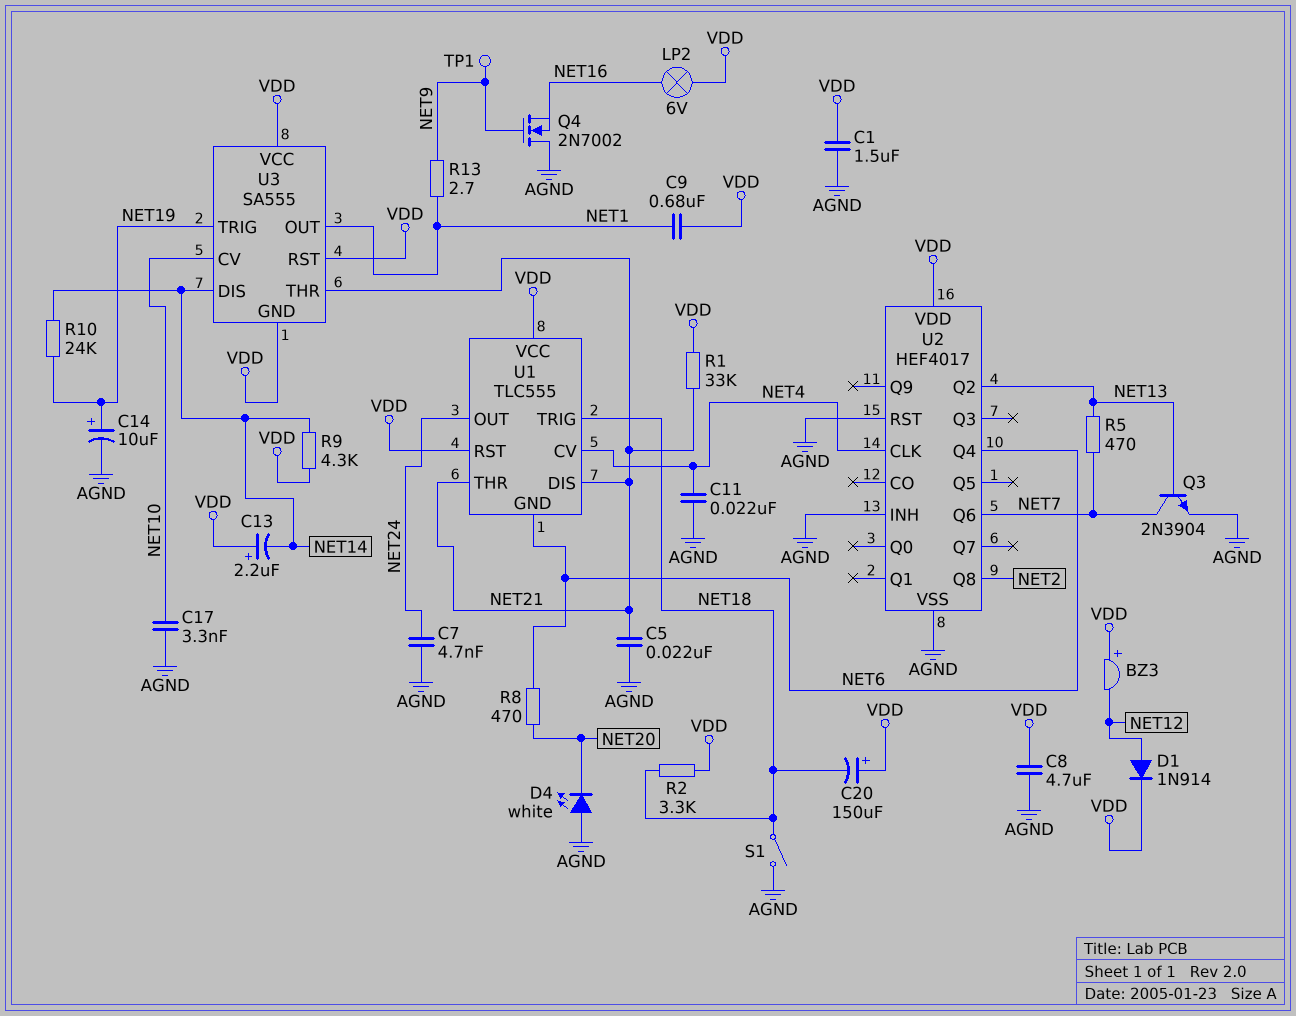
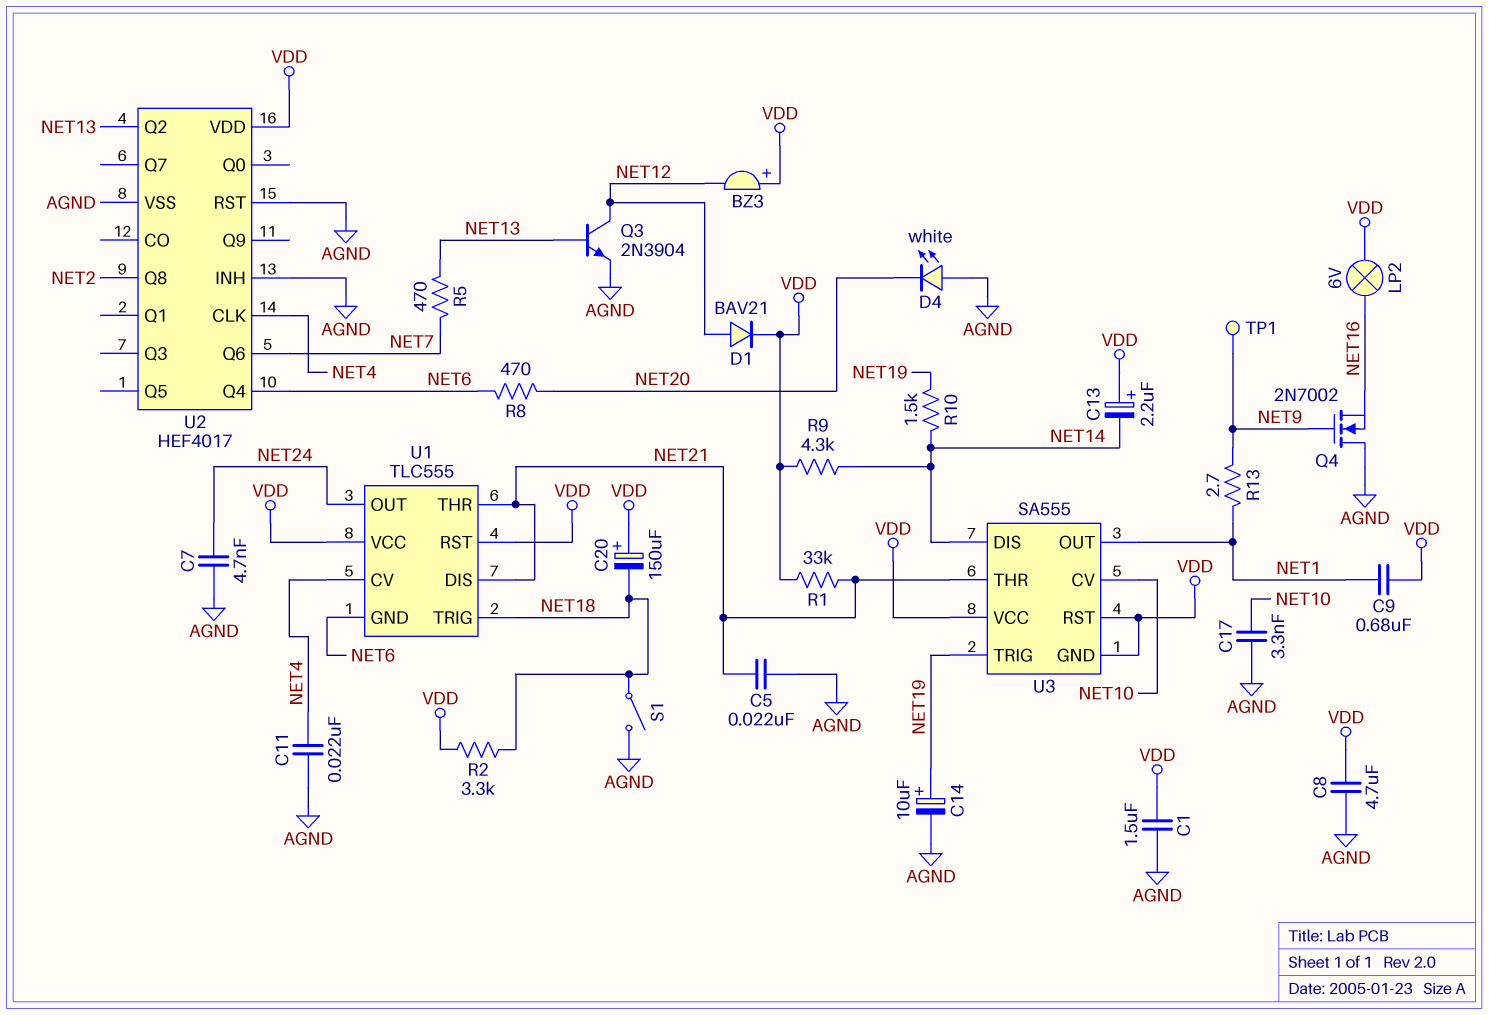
D1: diode 1N914 (A NET12, K VDD) -> diode BAV21 (A NET12, K VDD)
Q3: NPN 2N3904 (B NET13, C NET7, E AGND) -> NPN 2N3904 (B NET13, C NET12, E AGND)
R10: 24k (NET14, NET19) -> 1.5k (NET14, NET19)

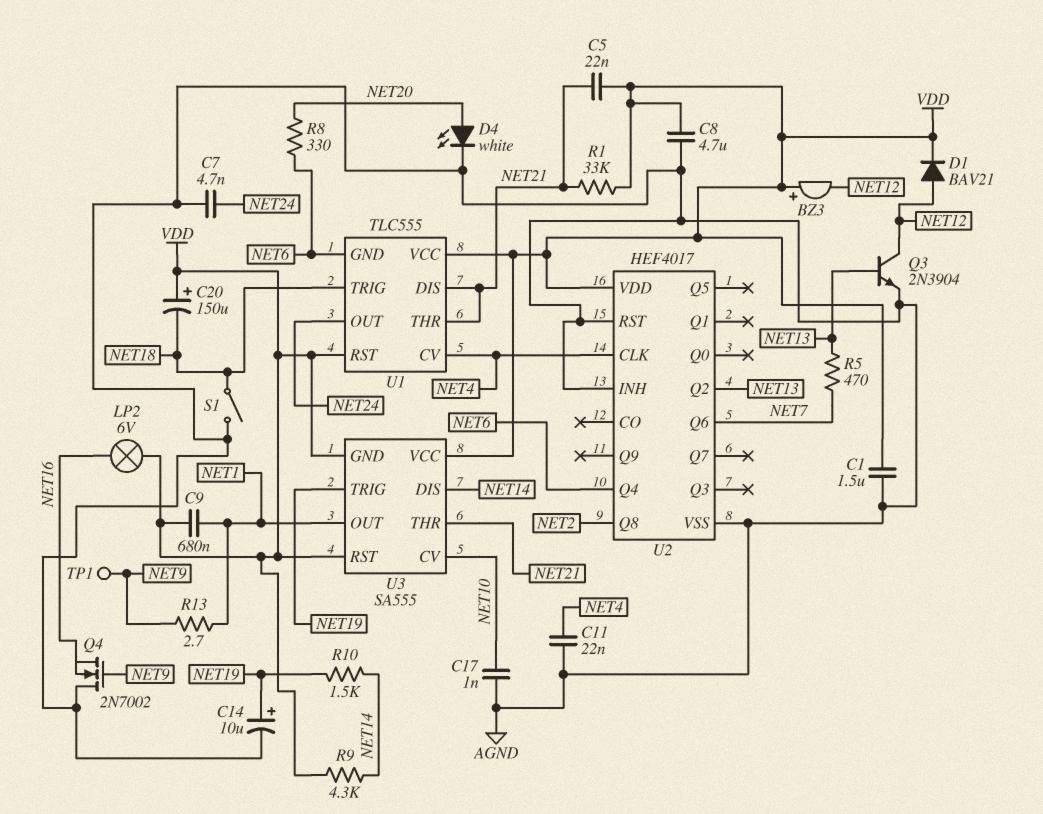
C5: 22nF (AGND, NET21) -> 22nF (NET21, VDD)
C13: 2.2uF (plus VDD, minus NET14) -> none
C17: 3.3nF (AGND, NET10) -> 1nF (AGND, NET10)
D4: LED white (A AGND, K NET20) -> LED white (A NET20, K AGND)
R2: 3.3k (NET18, VDD) -> none
R8: 470 (NET6, NET20) -> 330 (NET6, NET20)

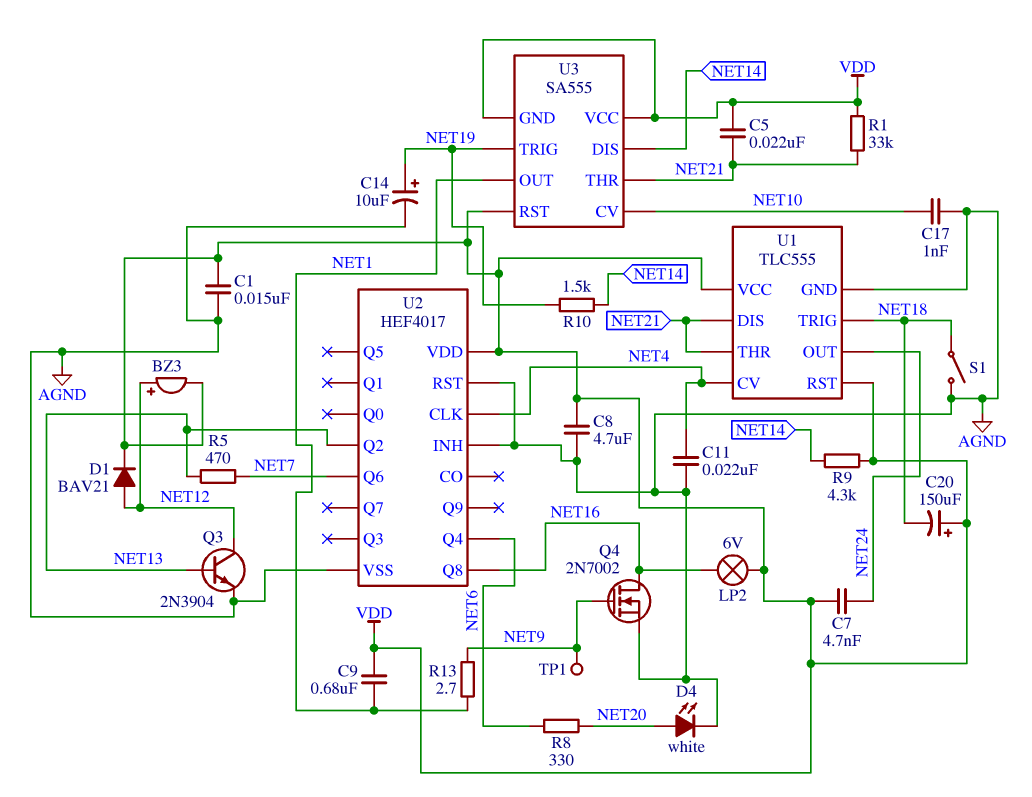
BZ3: buzzer (plus VDD, minus NET12) -> buzzer (plus NET12, minus VDD)
C1: 1.5uF (AGND, VDD) -> 15nF (AGND, VDD)
C7: 4.7nF (AGND, NET24) -> 4.7nF (NET24, VDD)
Q4: NMOS 2N7002 (G NET9, D AGND, S NET16) -> NMOS 2N7002 (G NET9, D NET16, S AGND)
U1 pin GND: NET6 -> AGND
U2 pin Q8: NET2 -> NET16

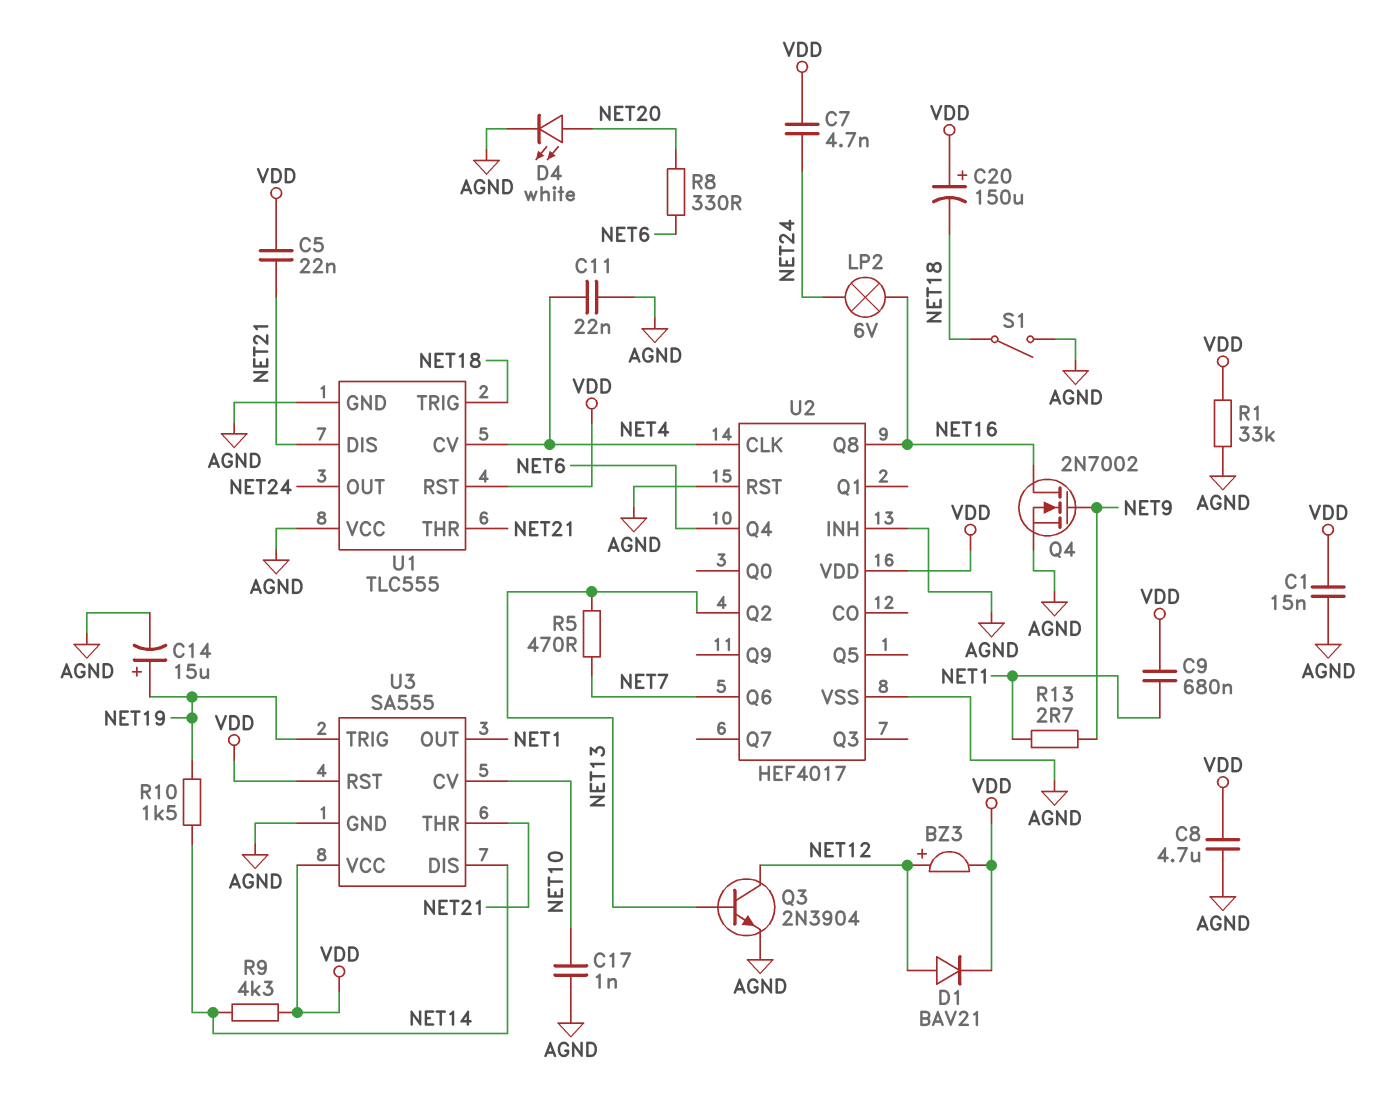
C14: 10uF (plus NET19, minus AGND) -> 15uF (plus NET19, minus AGND)
LP2: lamp 6V (NET16, VDD) -> lamp 6V (NET16, NET24)
R1: 33k (NET21, VDD) -> 33k (AGND, VDD)
TP1: test point (NET9) -> none
U1 pin VCC: VDD -> AGND
U3 pin GND: VDD -> AGND

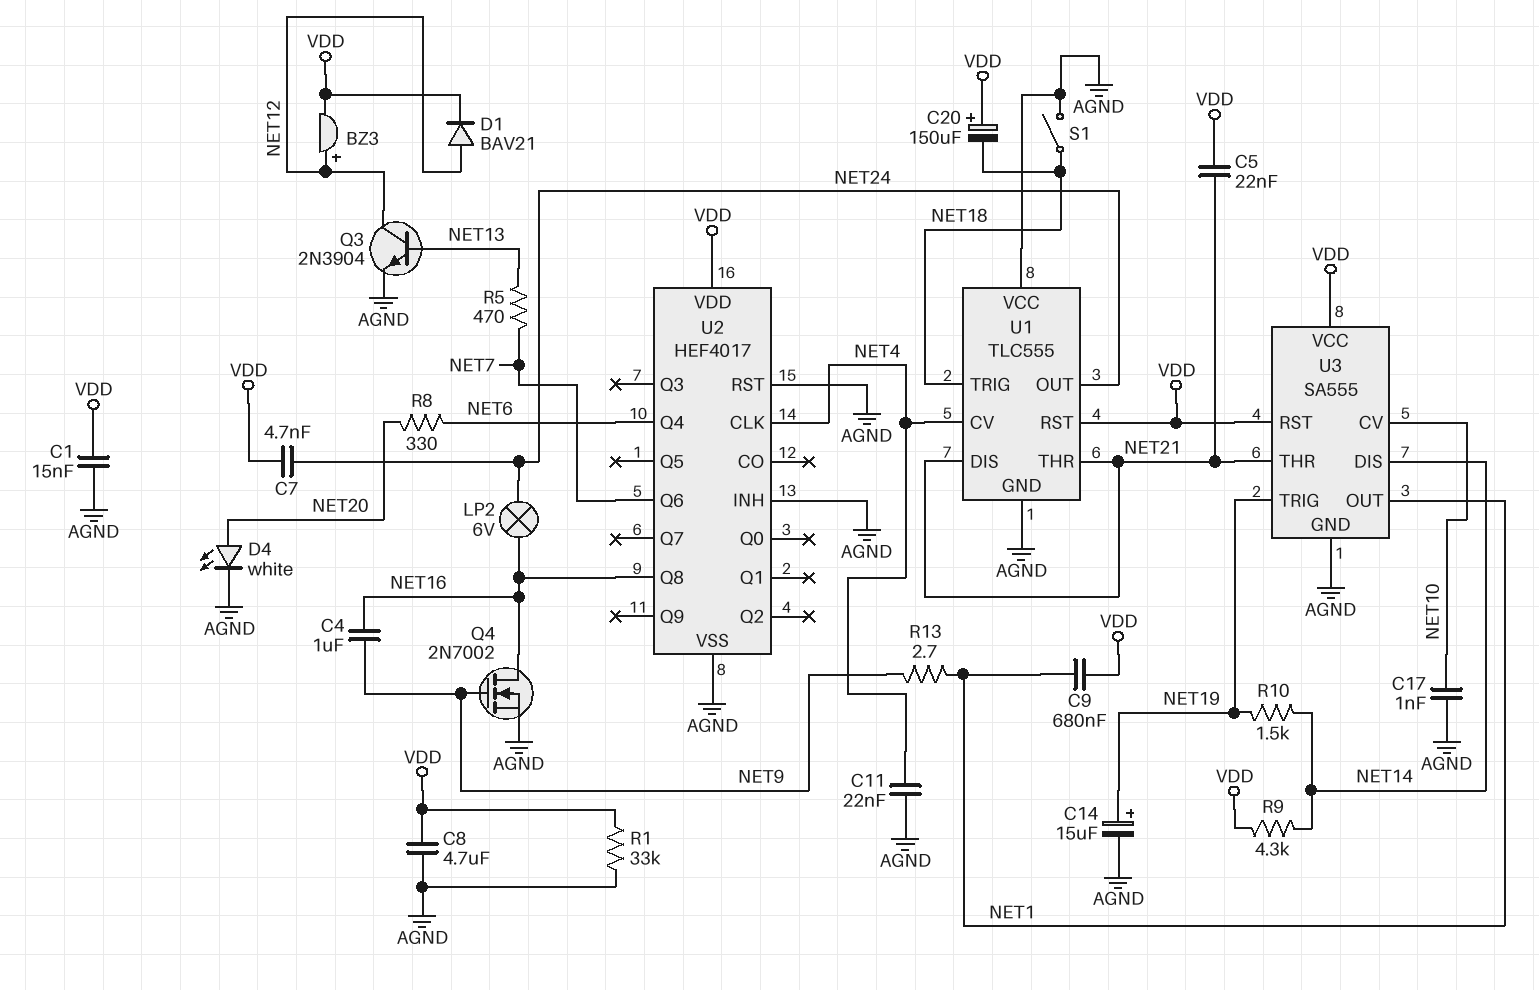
C4: none -> 1uF (NET9, NET16)
U2 pin Q2: NET13 -> none

